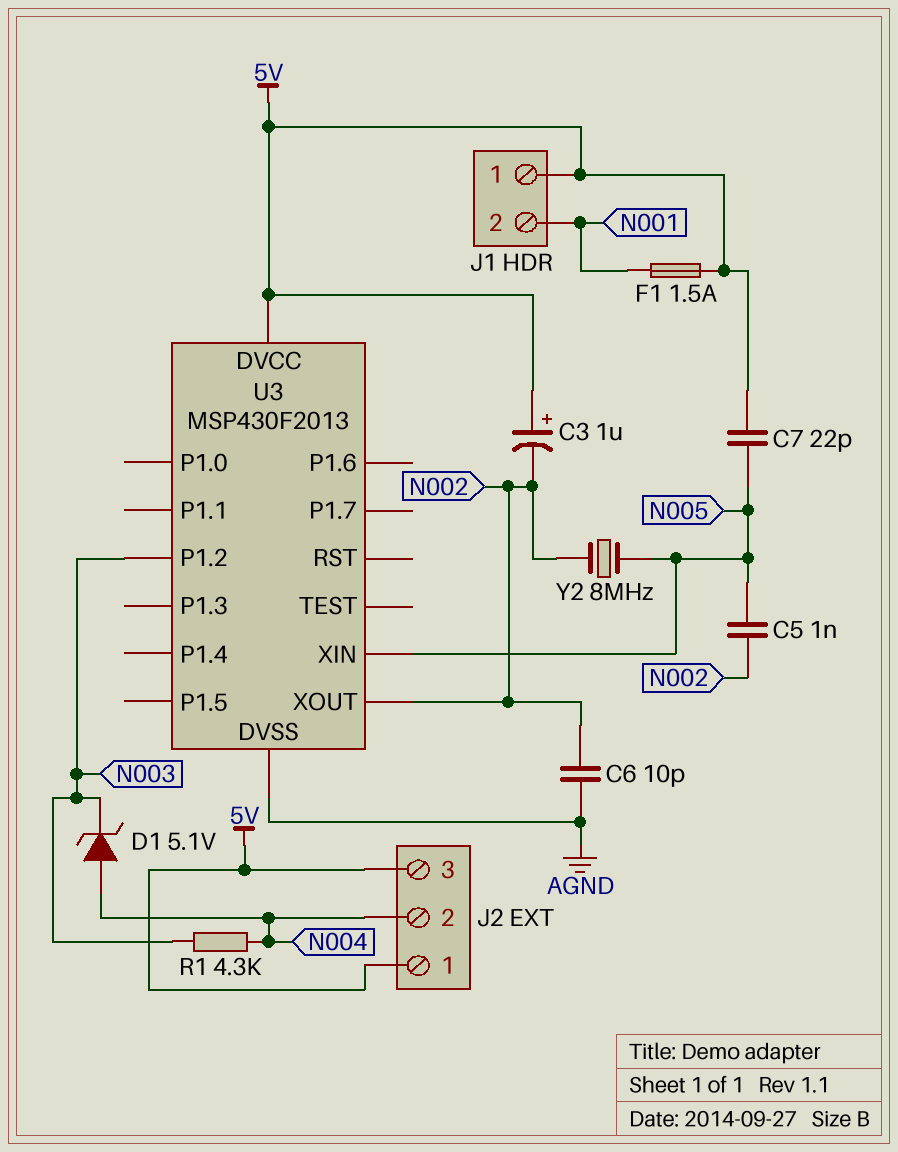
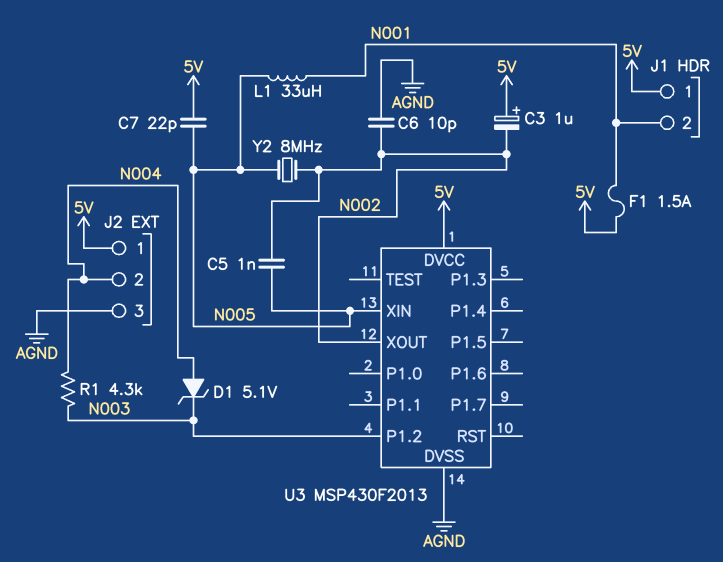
J2 pin 3: 5V -> AGND
L1: none -> 33uH (N001, N005)

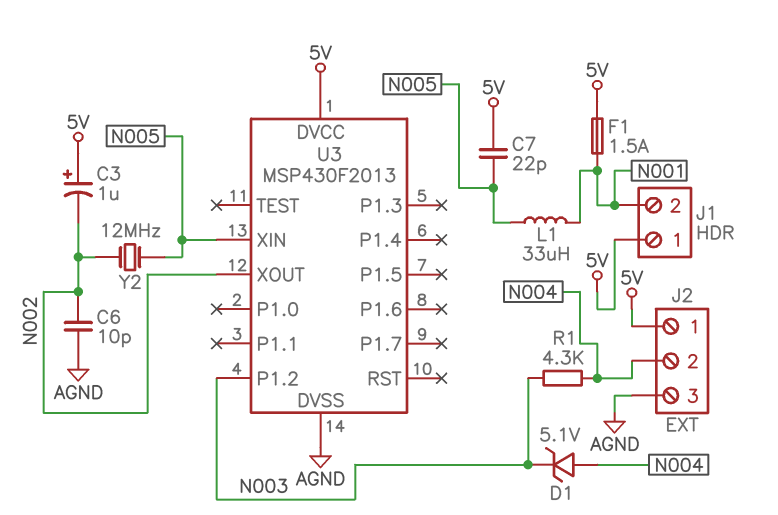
C5: 1nF (N002, N005) -> none
Y2: 8MHz (N002, N005) -> 12MHz (N002, N005)

